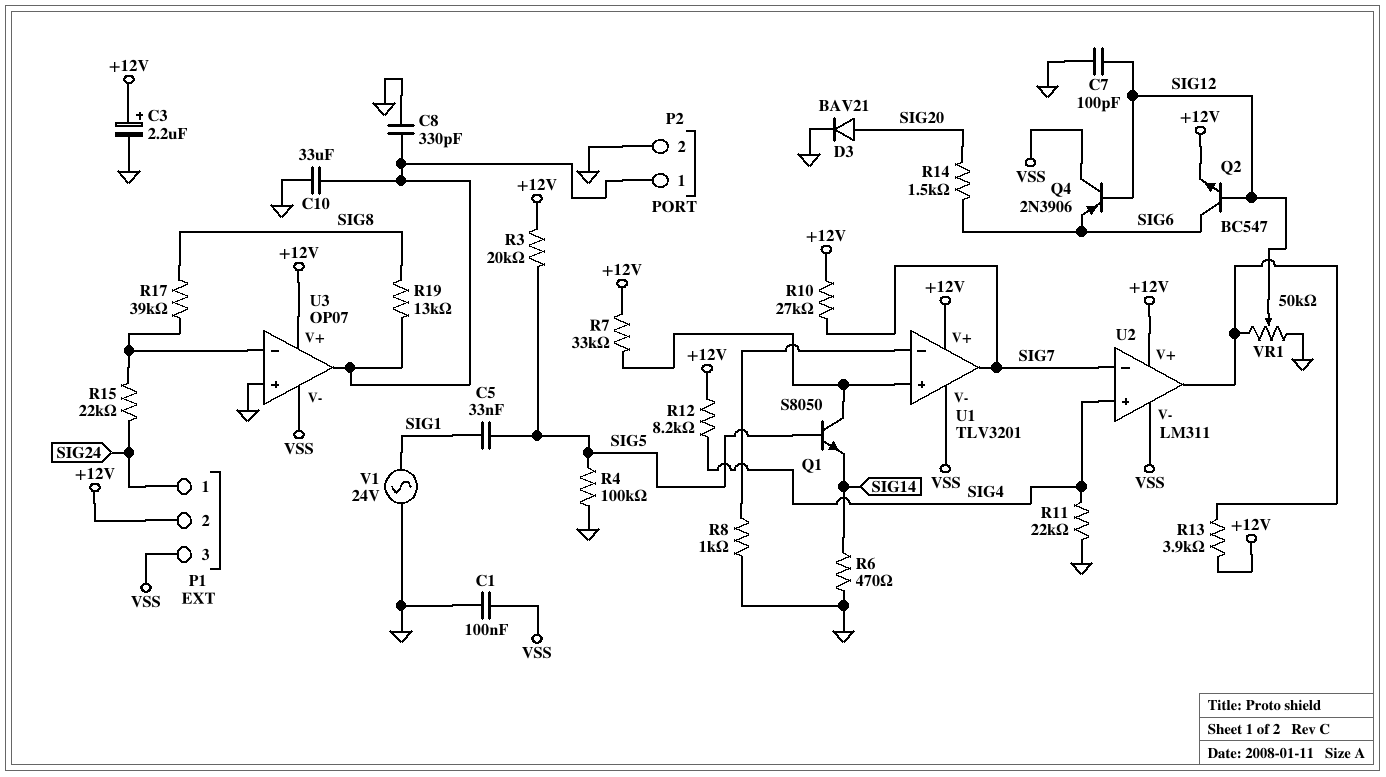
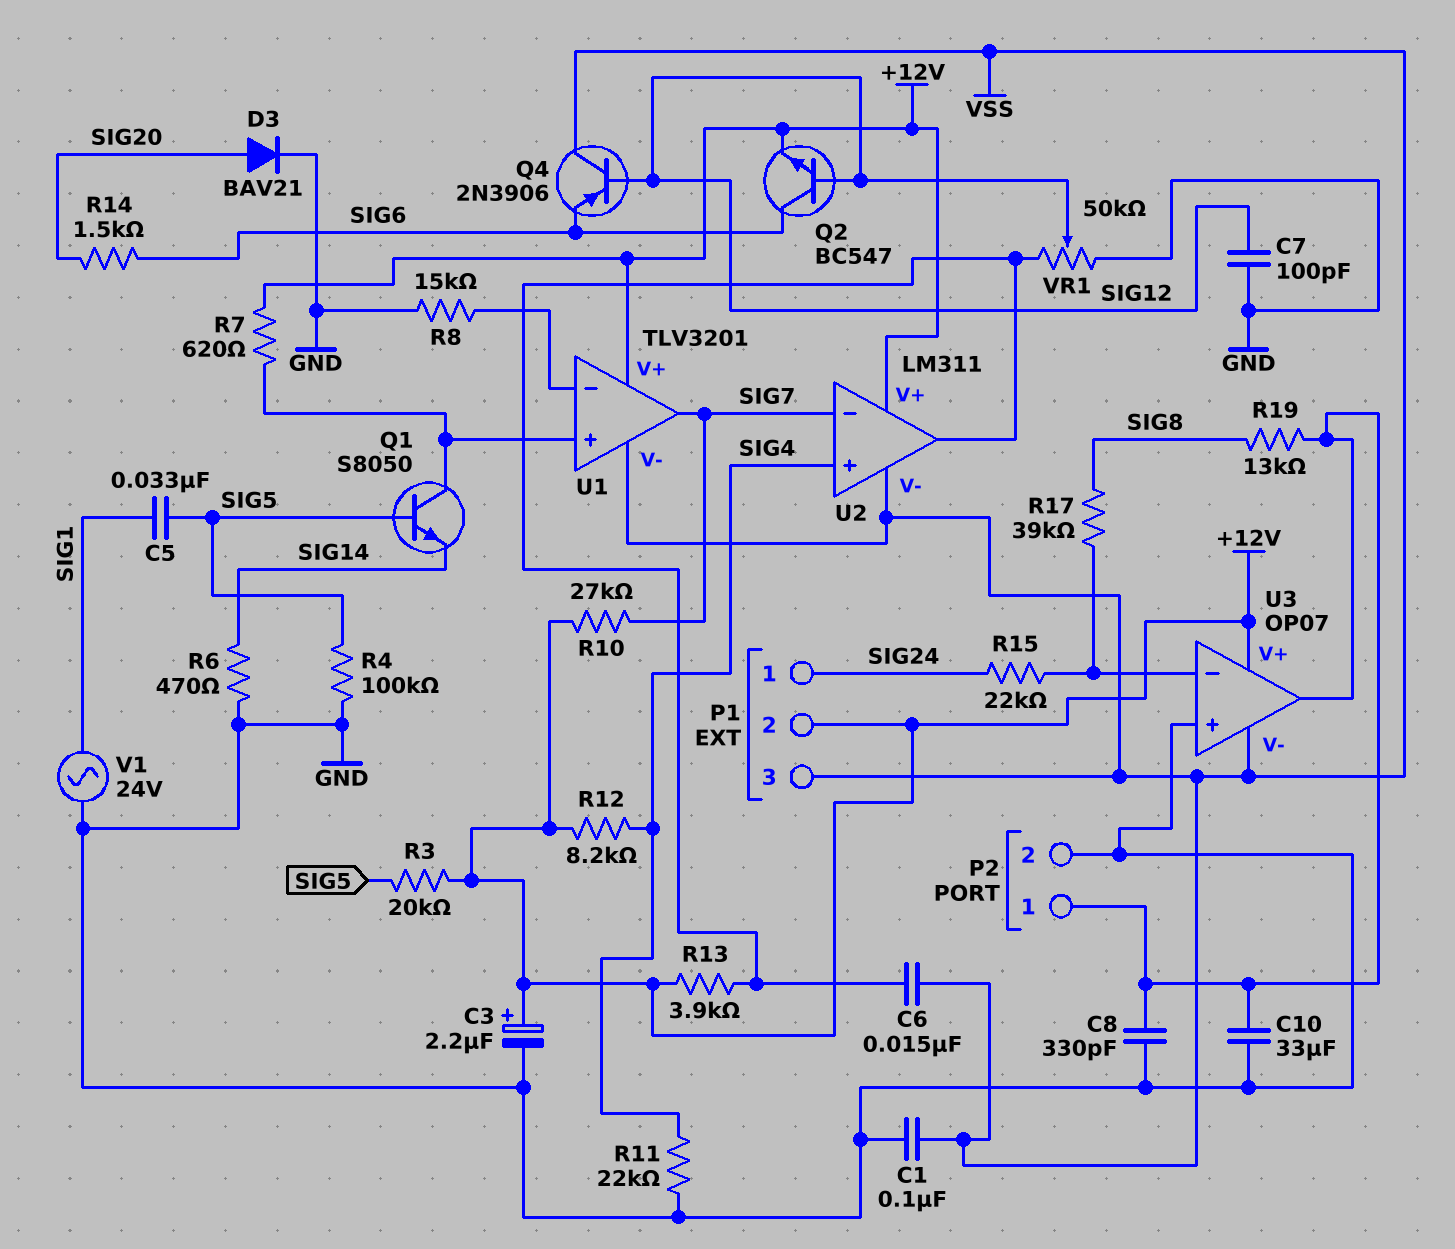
C6: none -> 15nF (U2/out, VSS)
R7: 33k (+12V, U1/in+) -> 620 (+12V, U1/in+)
R8: 1k (GND, U1/in-) -> 15k (GND, U1/in-)

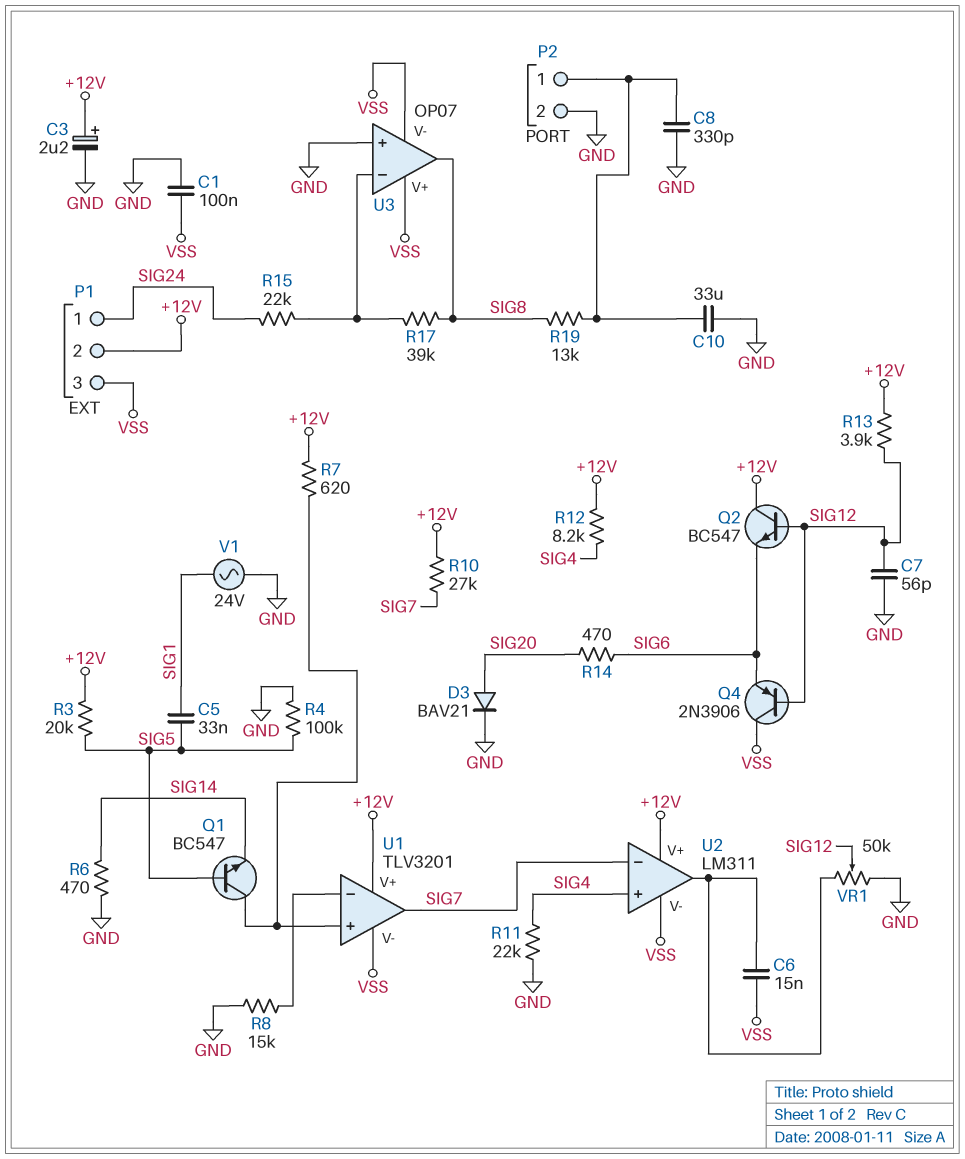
C7: 100pF (GND, SIG12) -> 56pF (GND, SIG12)
Q1: NPN S8050 (B SIG5, C U1/in+, E SIG14) -> NPN BC547 (B SIG5, C U1/in+, E SIG14)
Q2: NPN BC547 (B SIG12, C SIG6, E +12V) -> NPN BC547 (B SIG12, C +12V, E SIG6)
R13: 3.9k (+12V, U2/out) -> 3.9k (+12V, SIG12)
R14: 1.5k (SIG6, SIG20) -> 470 (SIG6, SIG20)
U3 pin V+: +12V -> VSS
U3 pin out: P2/1 -> SIG8

